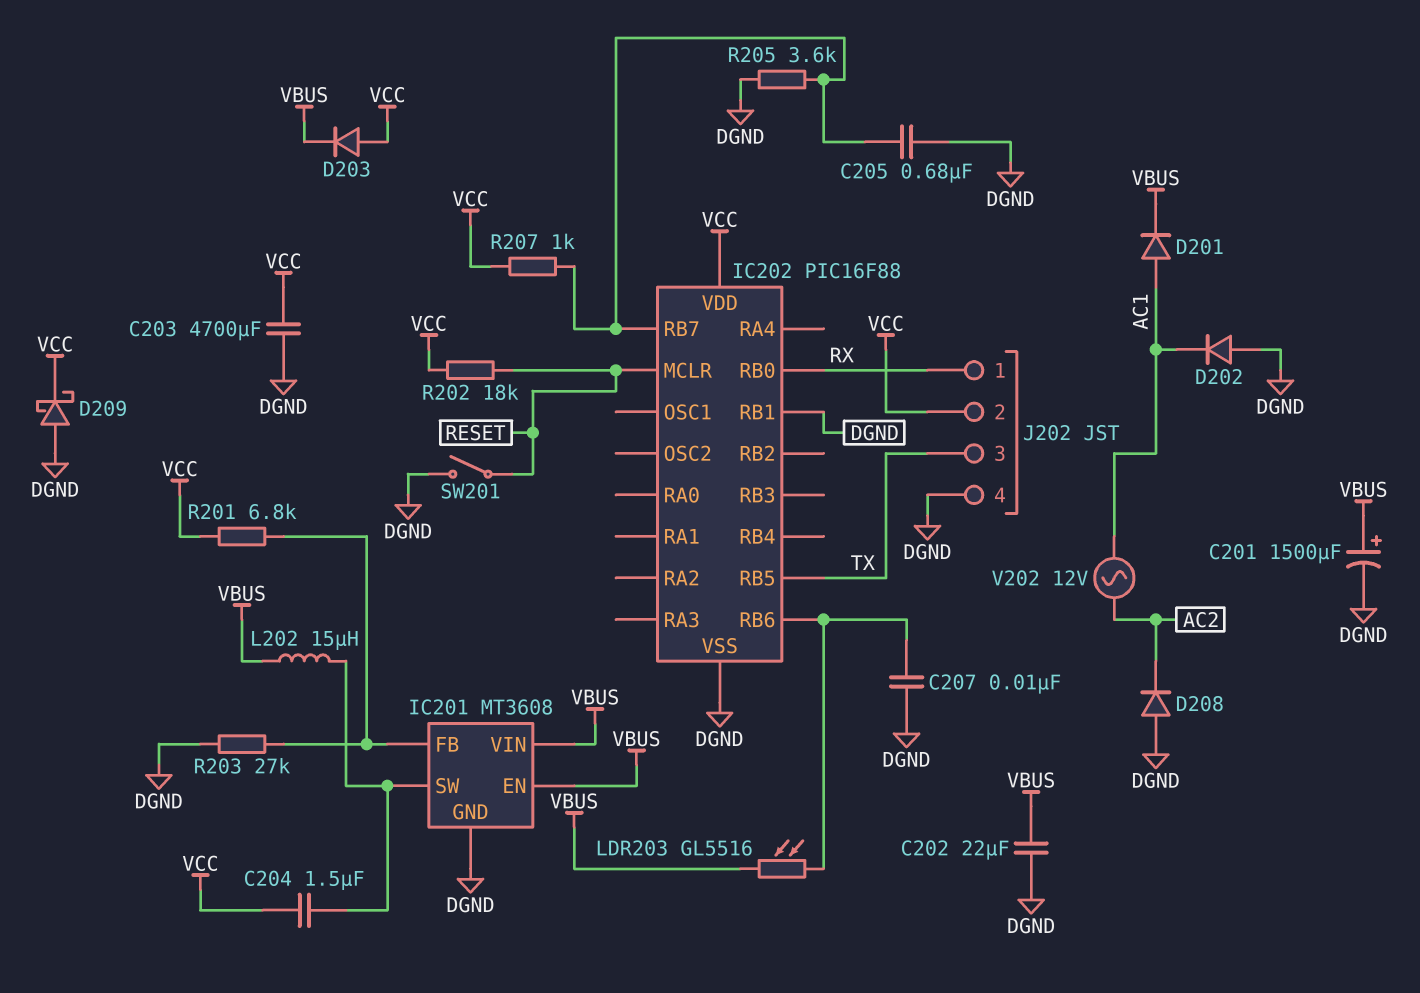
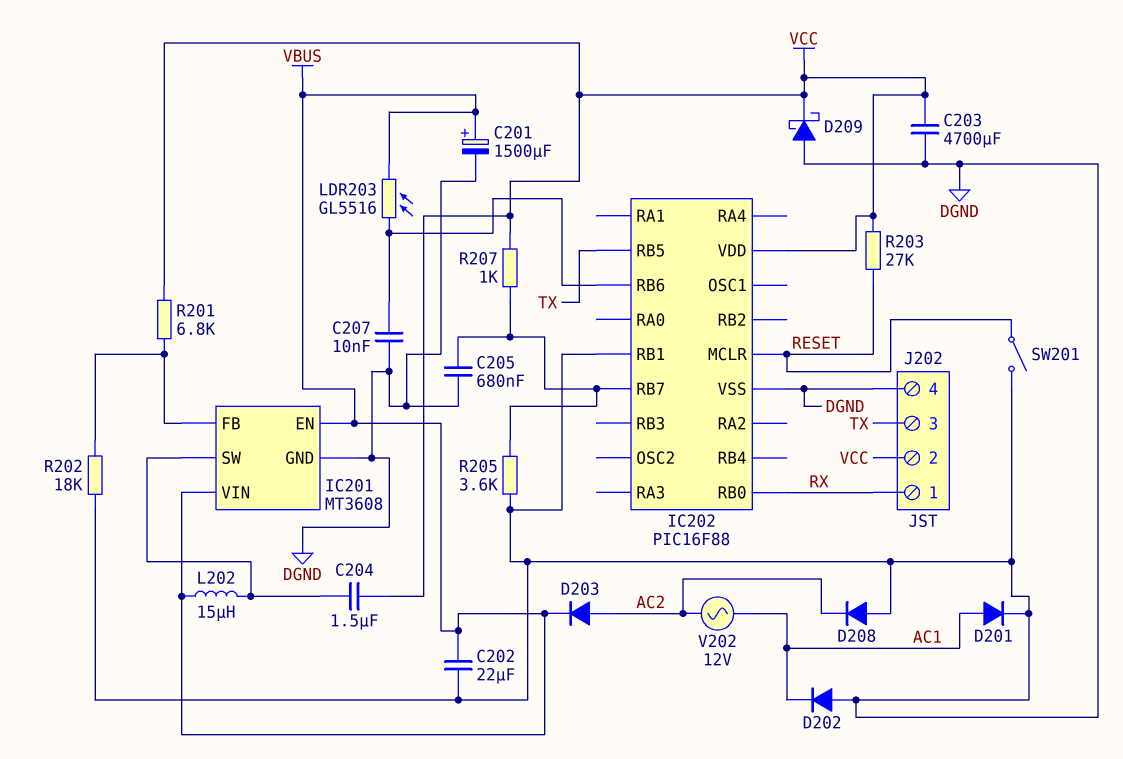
D201: diode (A AC1, K VBUS) -> diode (A AC1, K DGND)
D203: diode (A VCC, K VBUS) -> diode (A AC2, K VBUS)
R202: 18k (RESET, VCC) -> 18k (DGND, IC201/FB)
R203: 27k (DGND, IC201/FB) -> 27k (RESET, VCC)

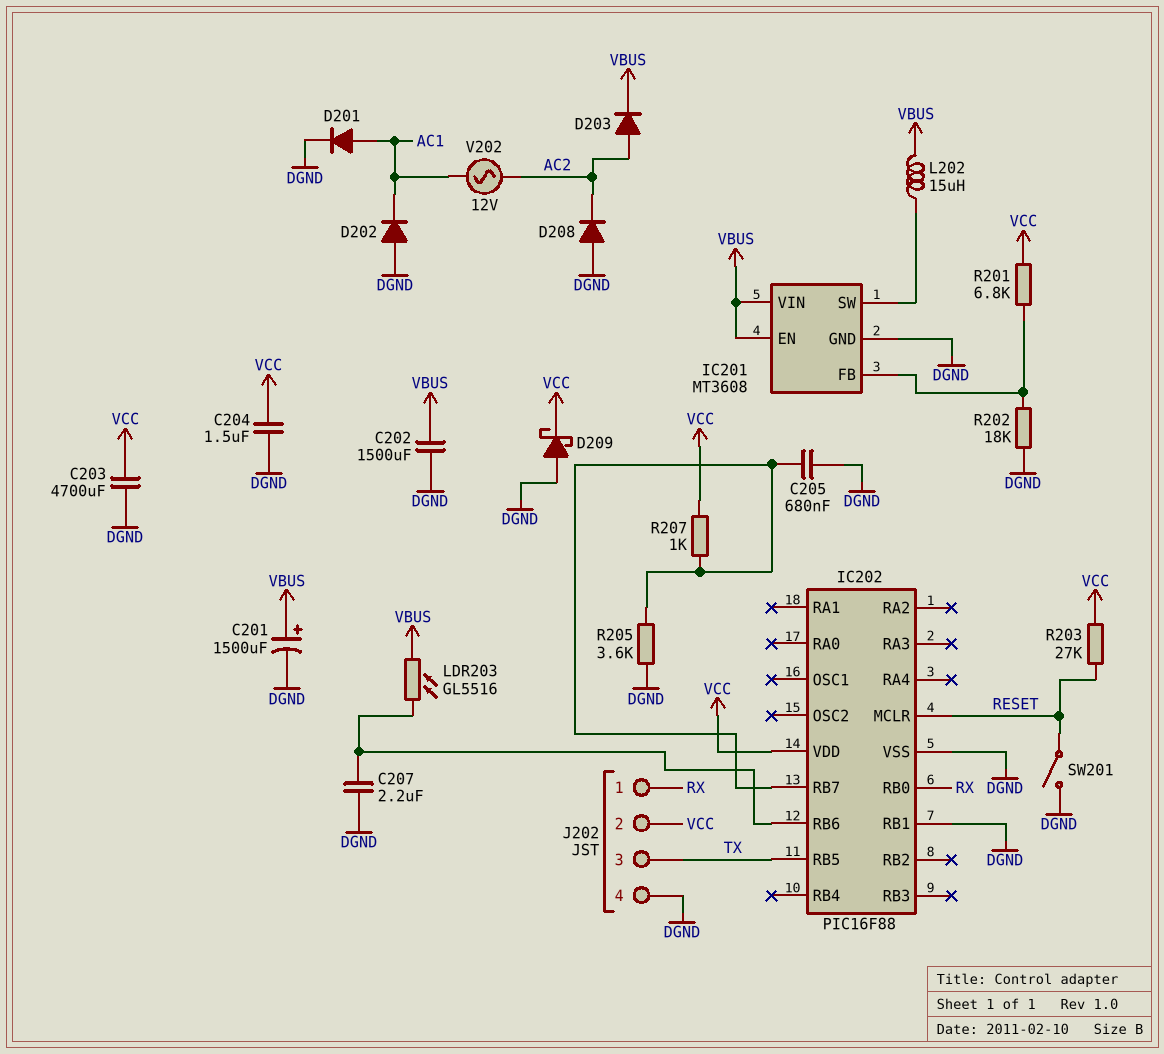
C202: 22uF (DGND, VBUS) -> 1500uF (DGND, VBUS)
C204: 1.5uF (IC201/SW, VCC) -> 1.5uF (DGND, VCC)
C207: 10nF (DGND, IC202/RB6) -> 2.2uF (DGND, IC202/RB6)

